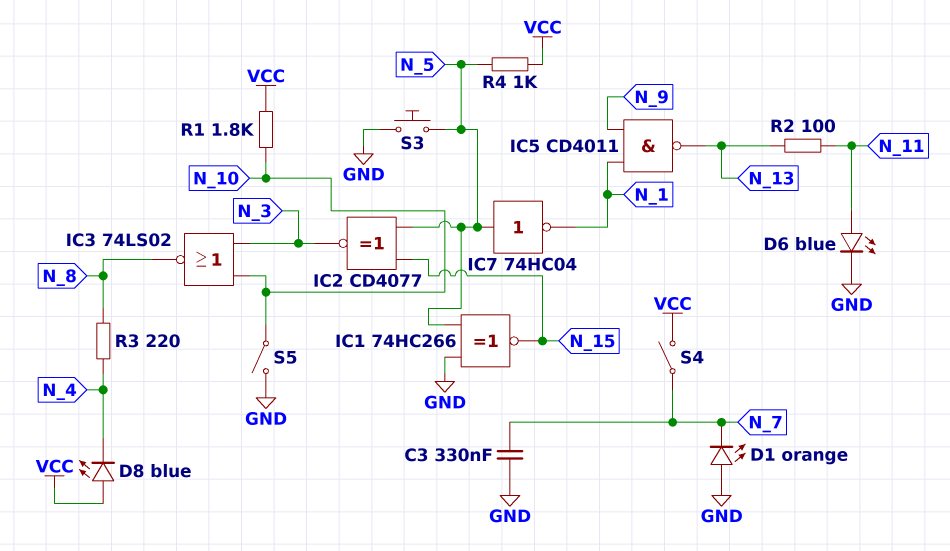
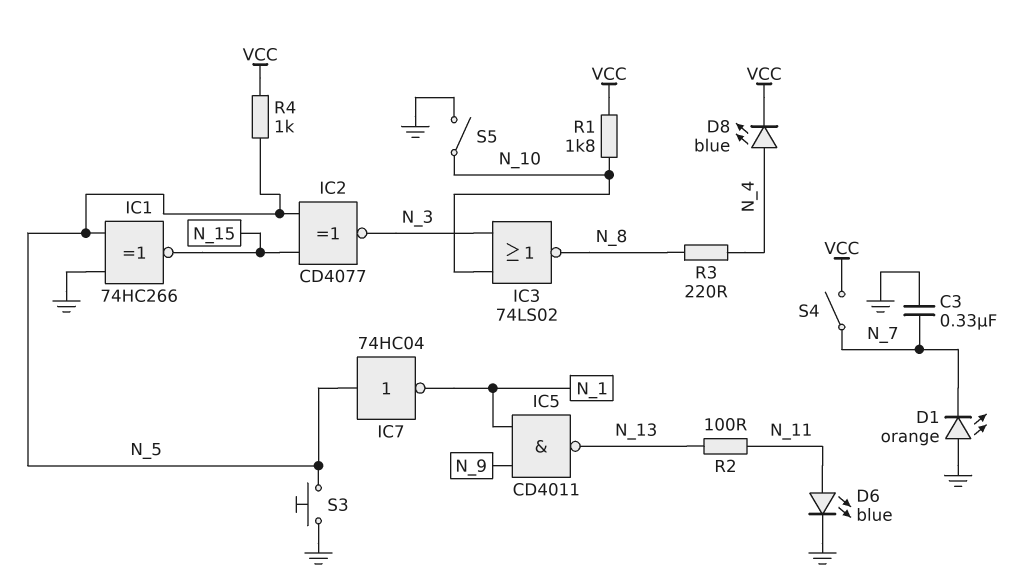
D8: LED blue (A VCC, K N_4) -> LED blue (A N_4, K VCC)

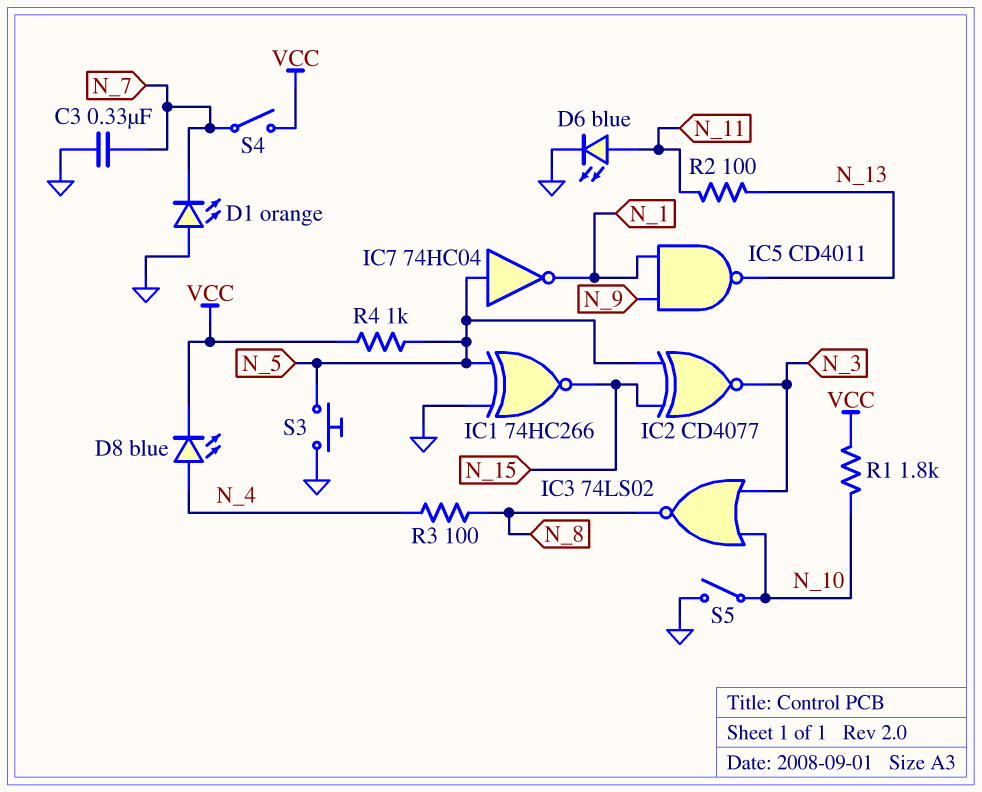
R3: 220 (N_4, N_8) -> 100 (N_4, N_8)

